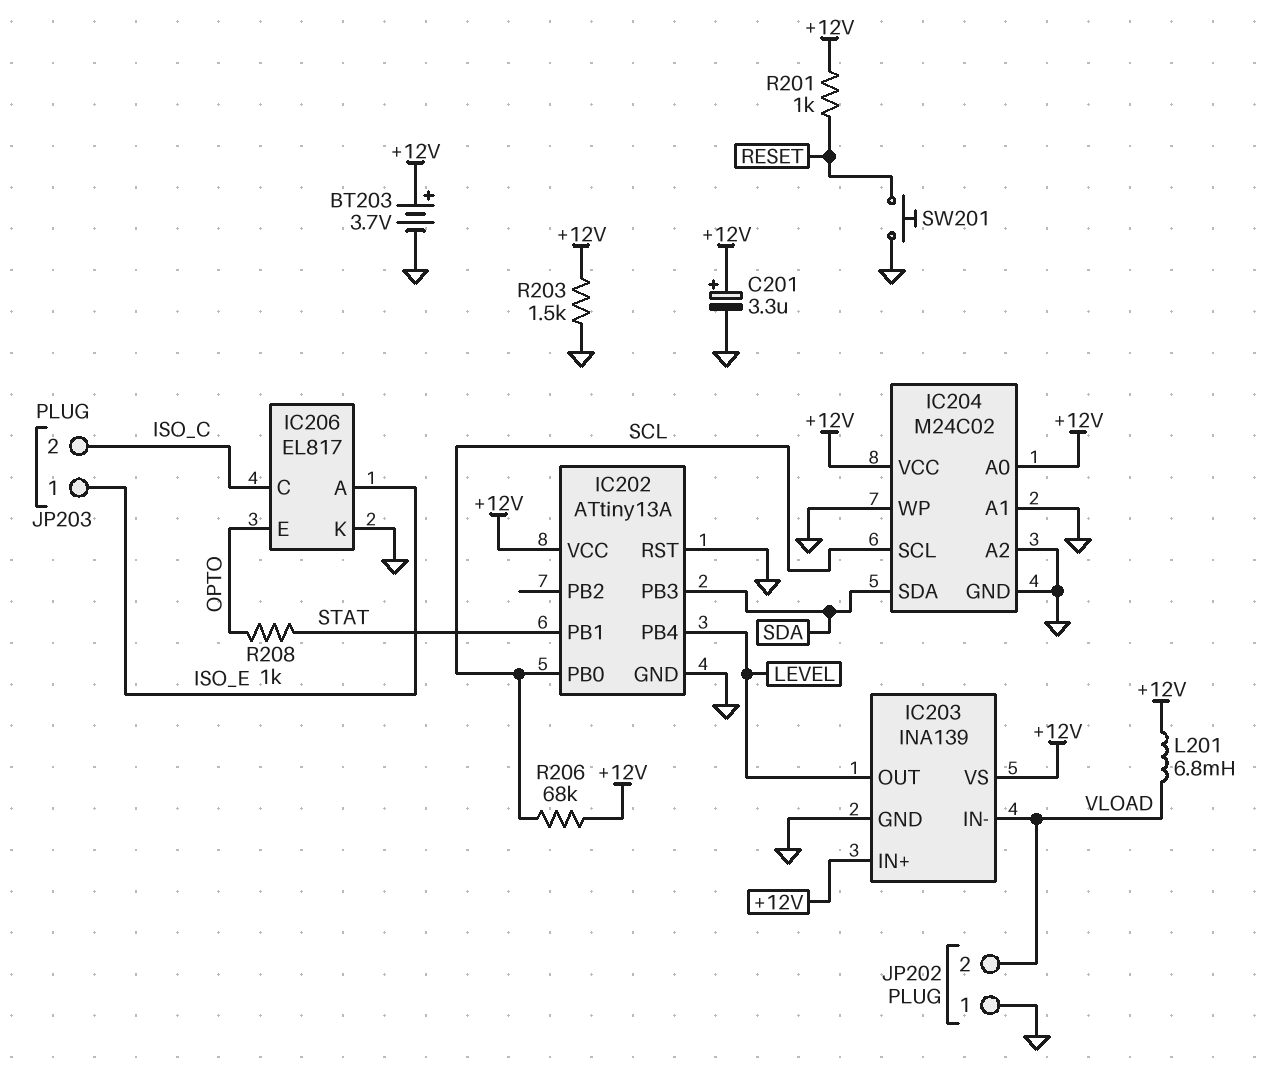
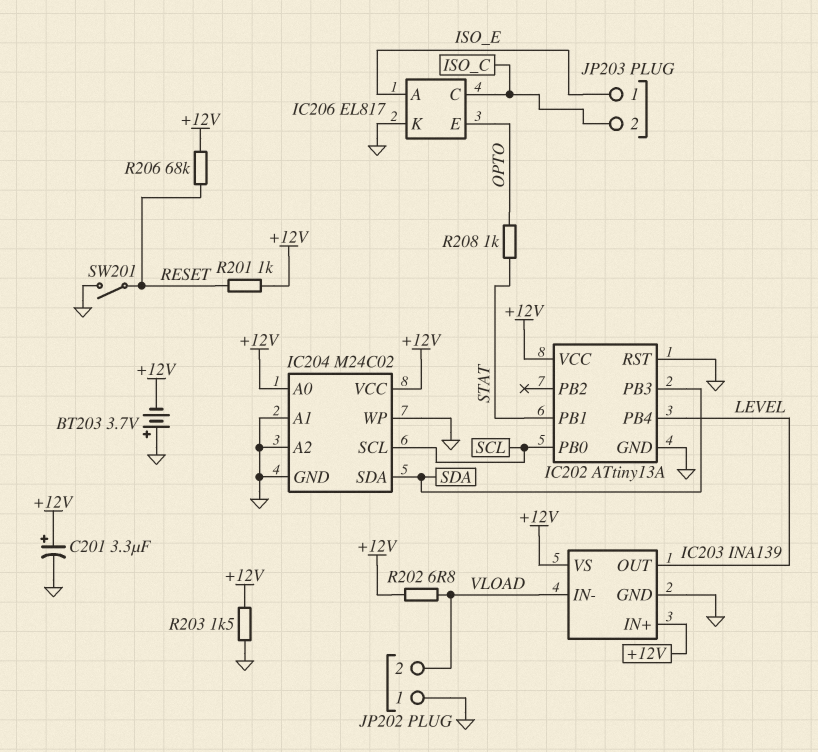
BT203: 3.7V (plus +12V, minus GND) -> 3.7V (plus GND, minus +12V)
L201: 6.8mH (+12V, VLOAD) -> none
R202: none -> 6.8 (+12V, VLOAD)
R206: 68k (+12V, SCL) -> 68k (+12V, RESET)
SW201: button (GND, RESET) -> switch (GND, RESET)

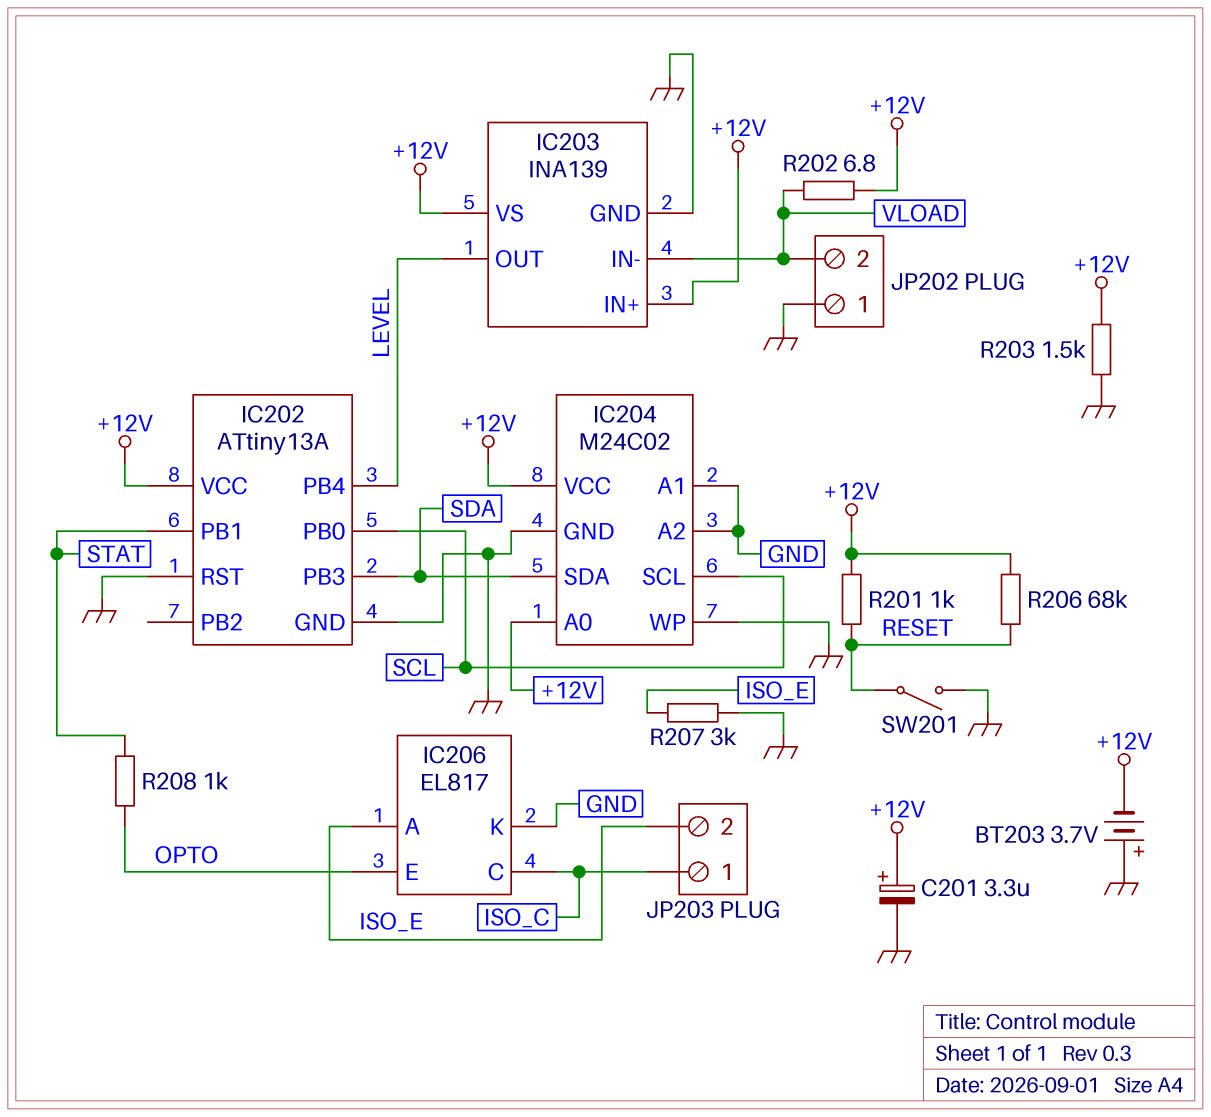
JP203 pin 1: ISO_E -> ISO_C
JP203 pin 2: ISO_C -> ISO_E
R207: none -> 3k (GND, ISO_E)

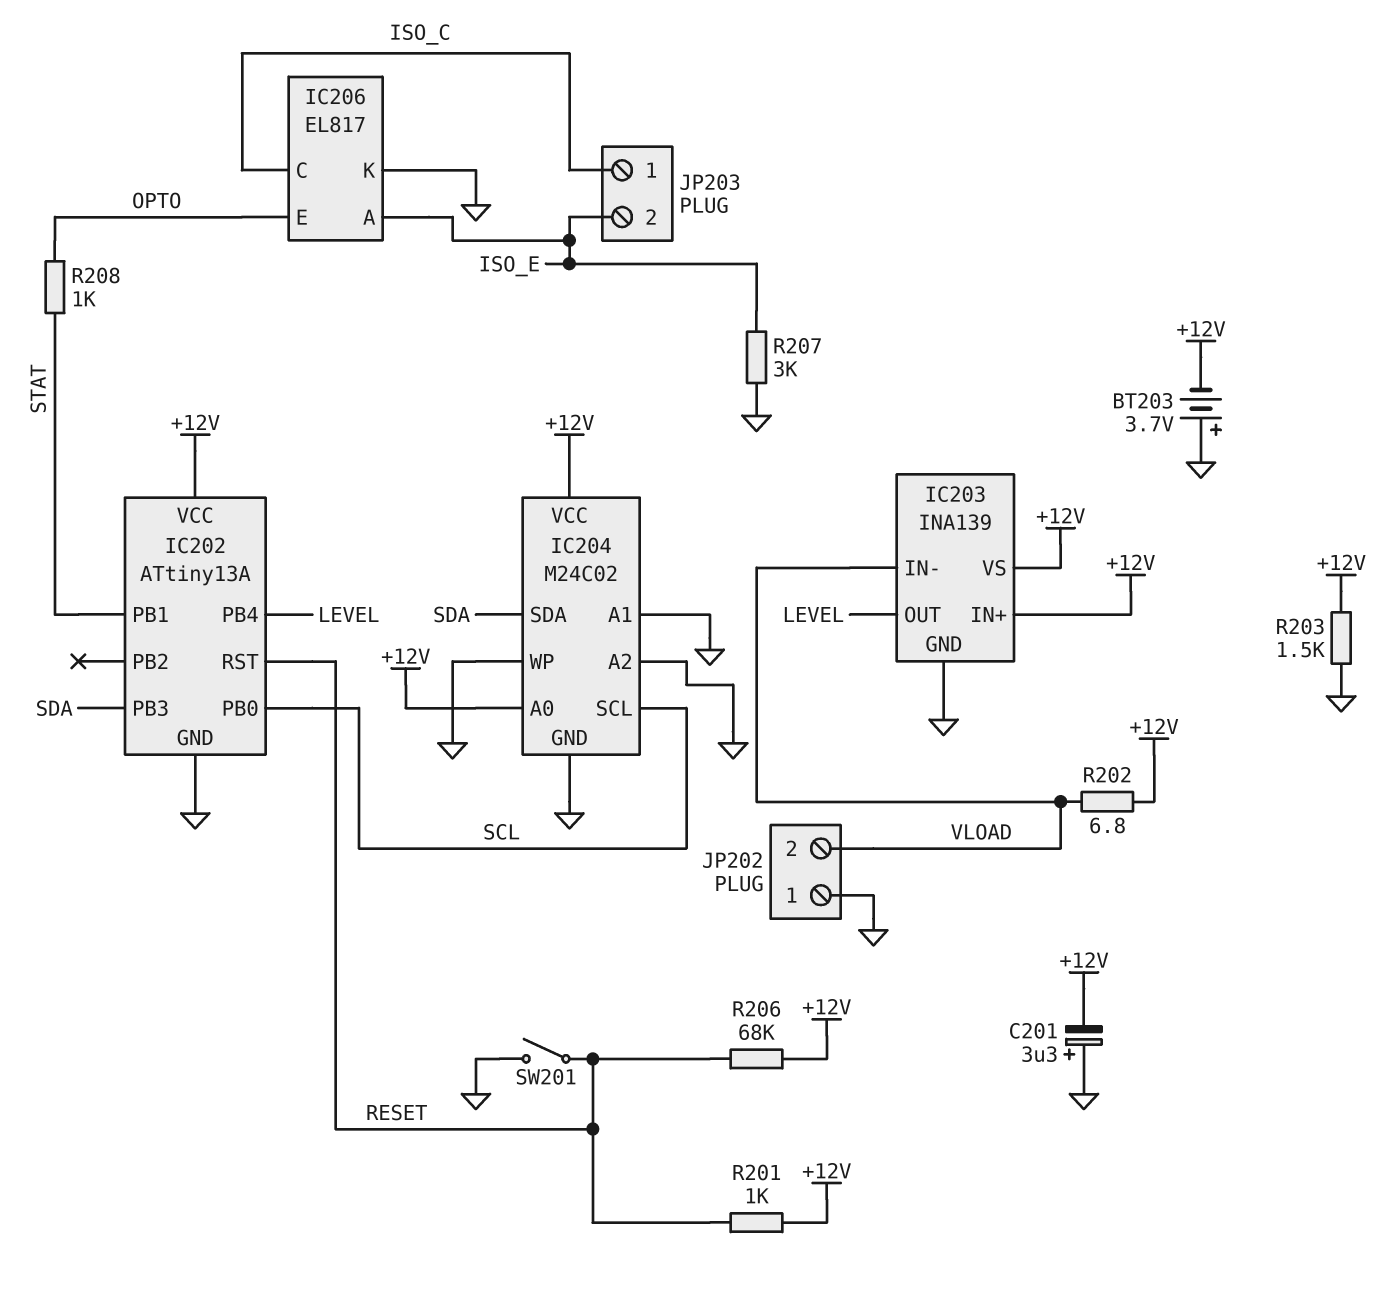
C201: 3.3uF (plus +12V, minus GND) -> 3.3uF (plus GND, minus +12V)
IC202 pin RST: GND -> RESET

